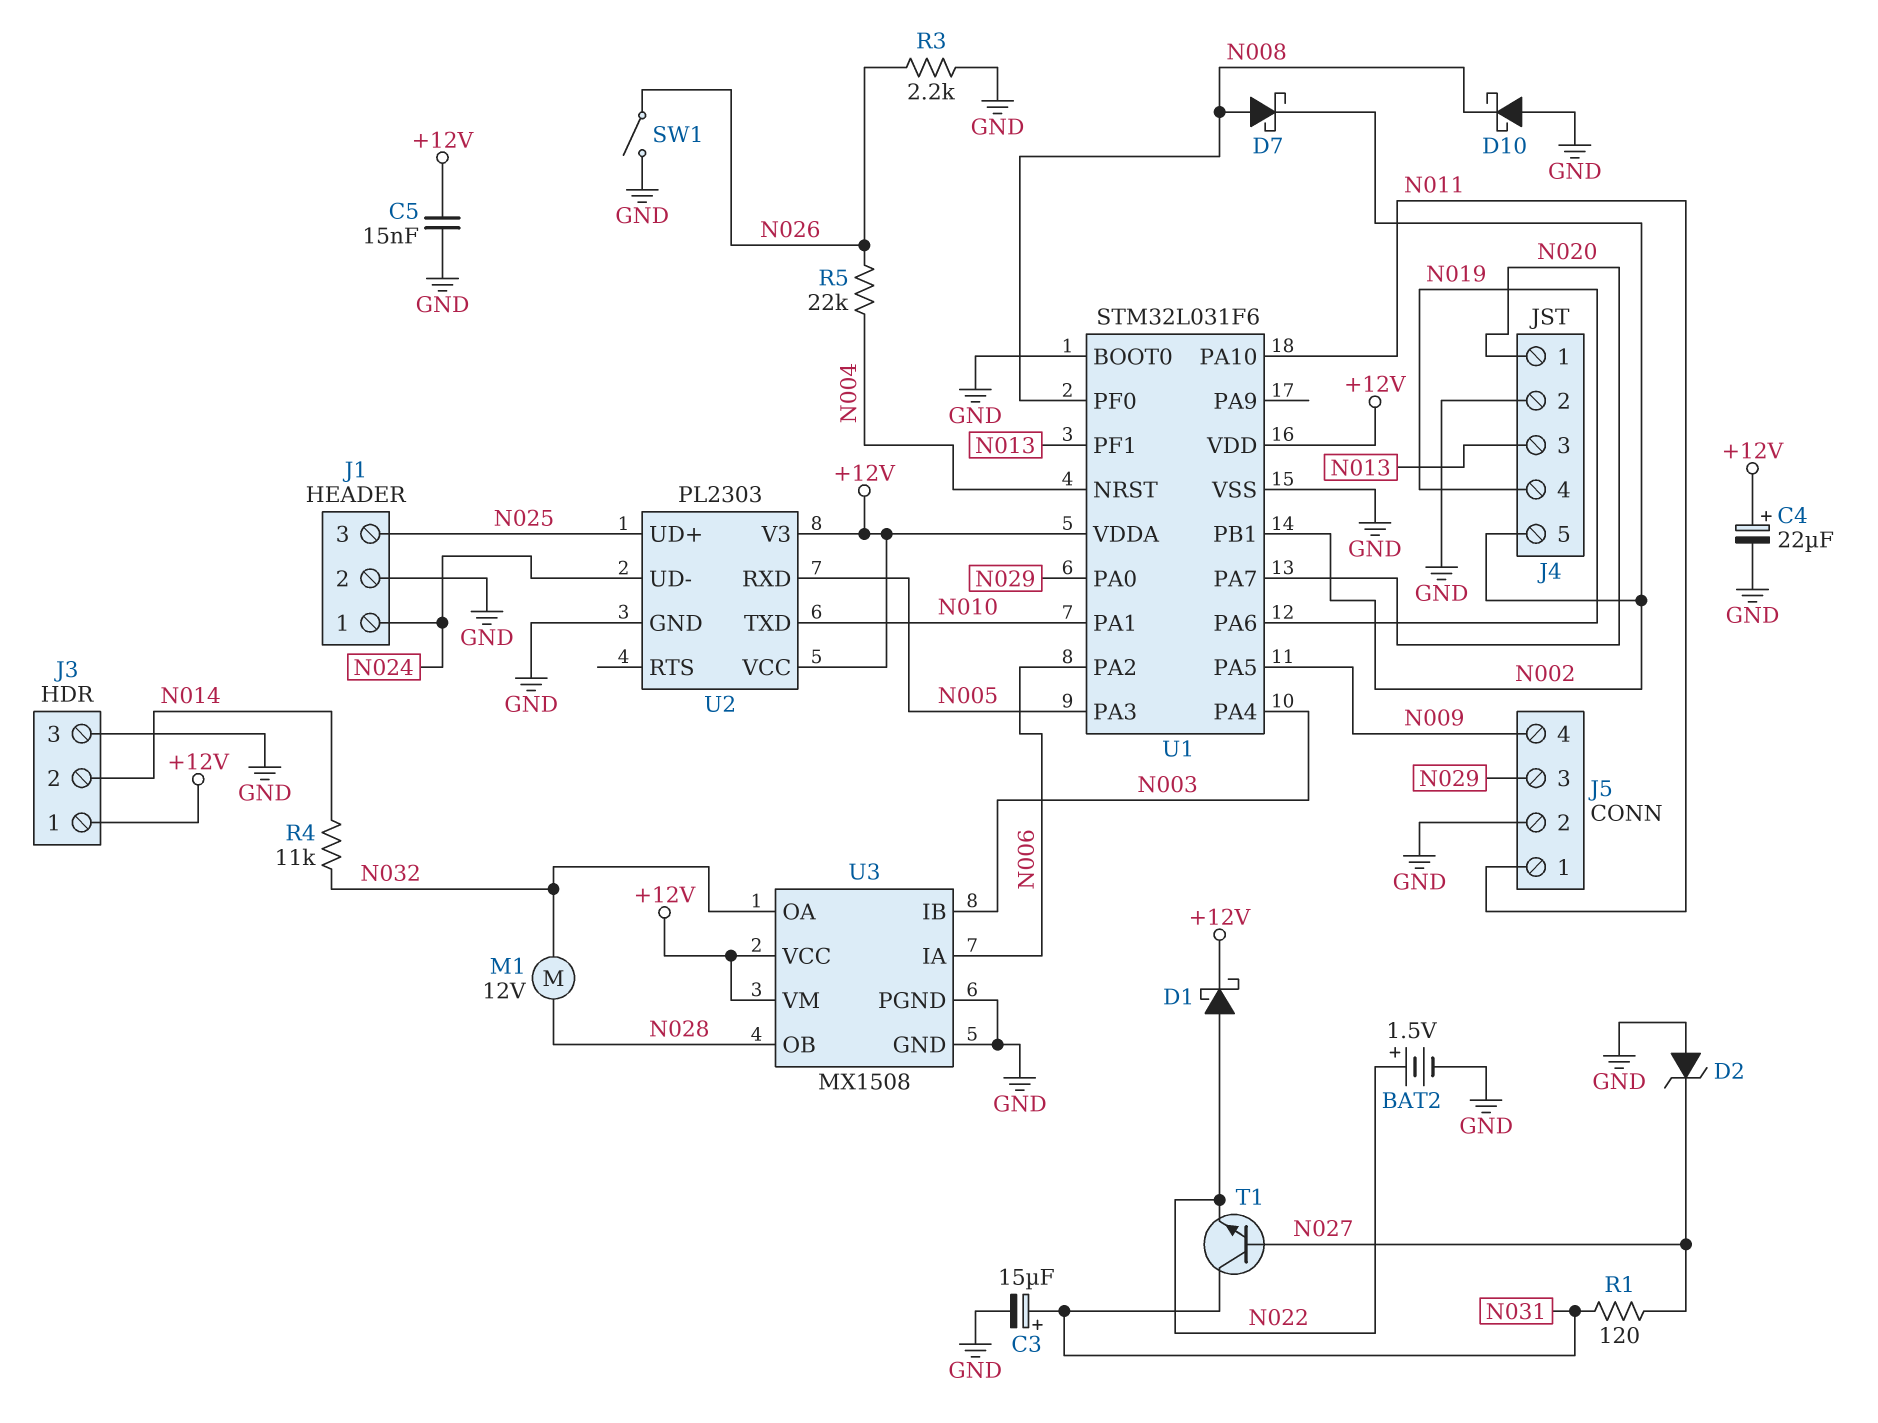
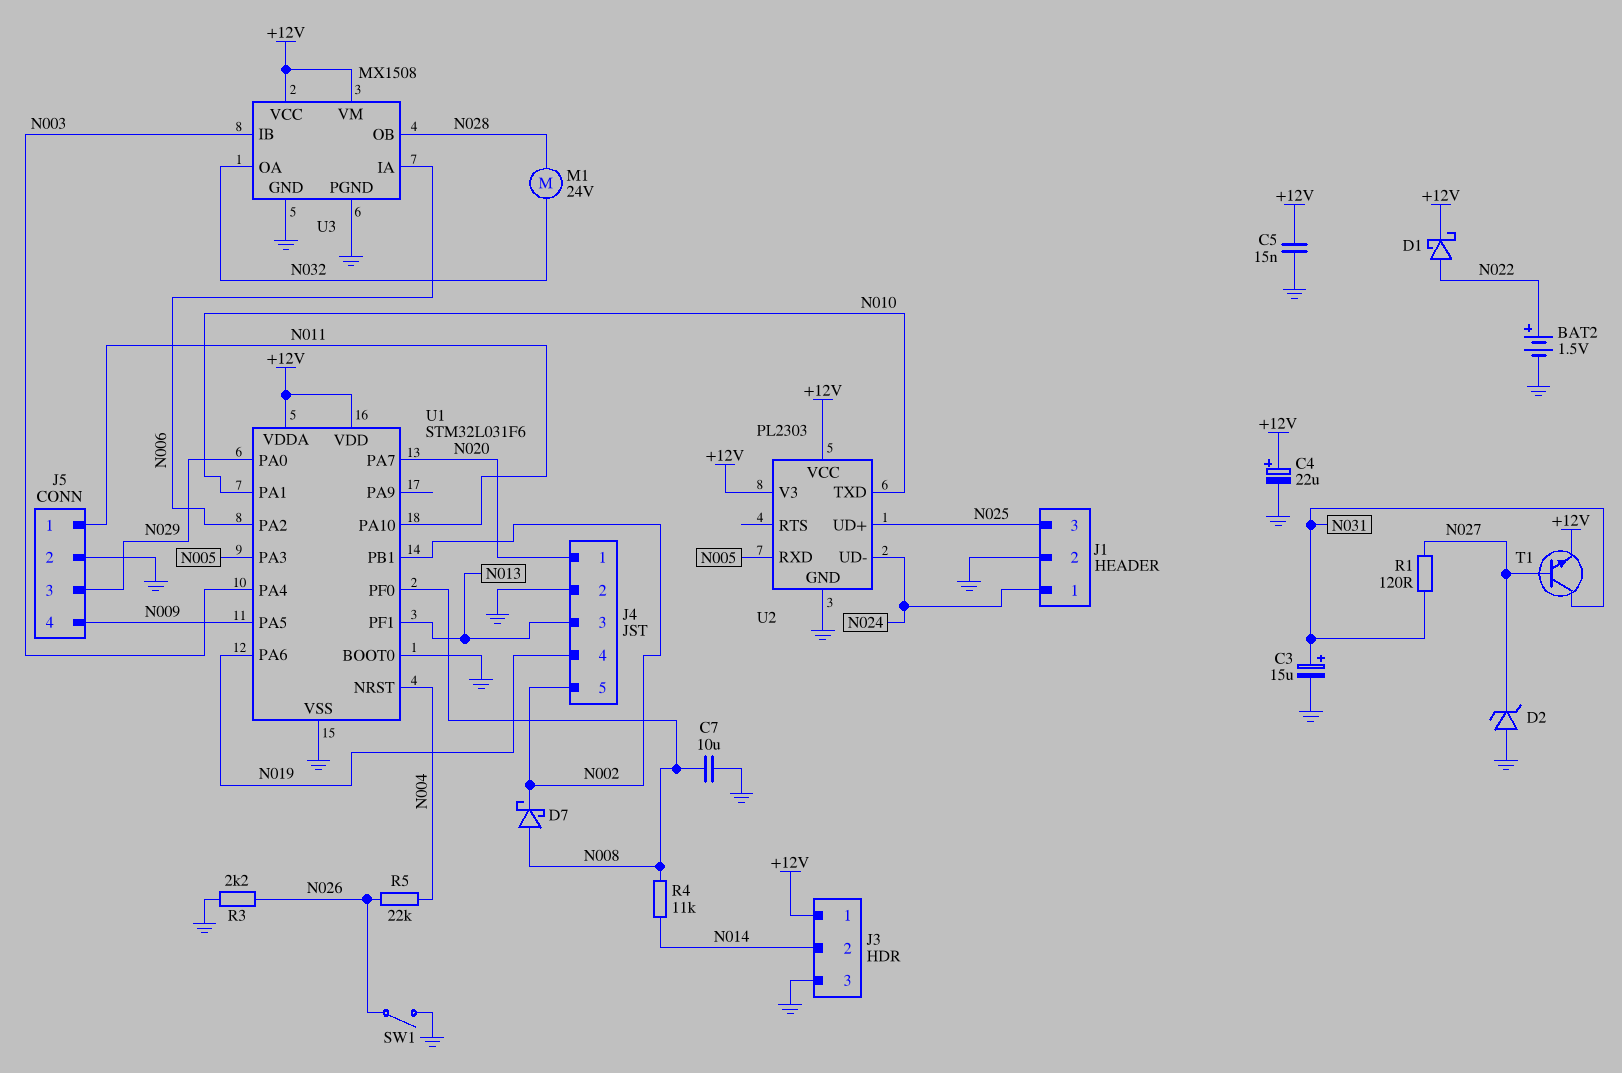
C7: none -> 10uF (GND, N008)
D10: schottky (A GND, K N008) -> none
M1: motor 12V (N028, N032) -> motor 24V (N028, N032)
R4: 11k (N014, N032) -> 11k (N008, N014)
T1: NPN (B N027, C N031, E N022) -> NPN (B N027, C N031, E +12V)

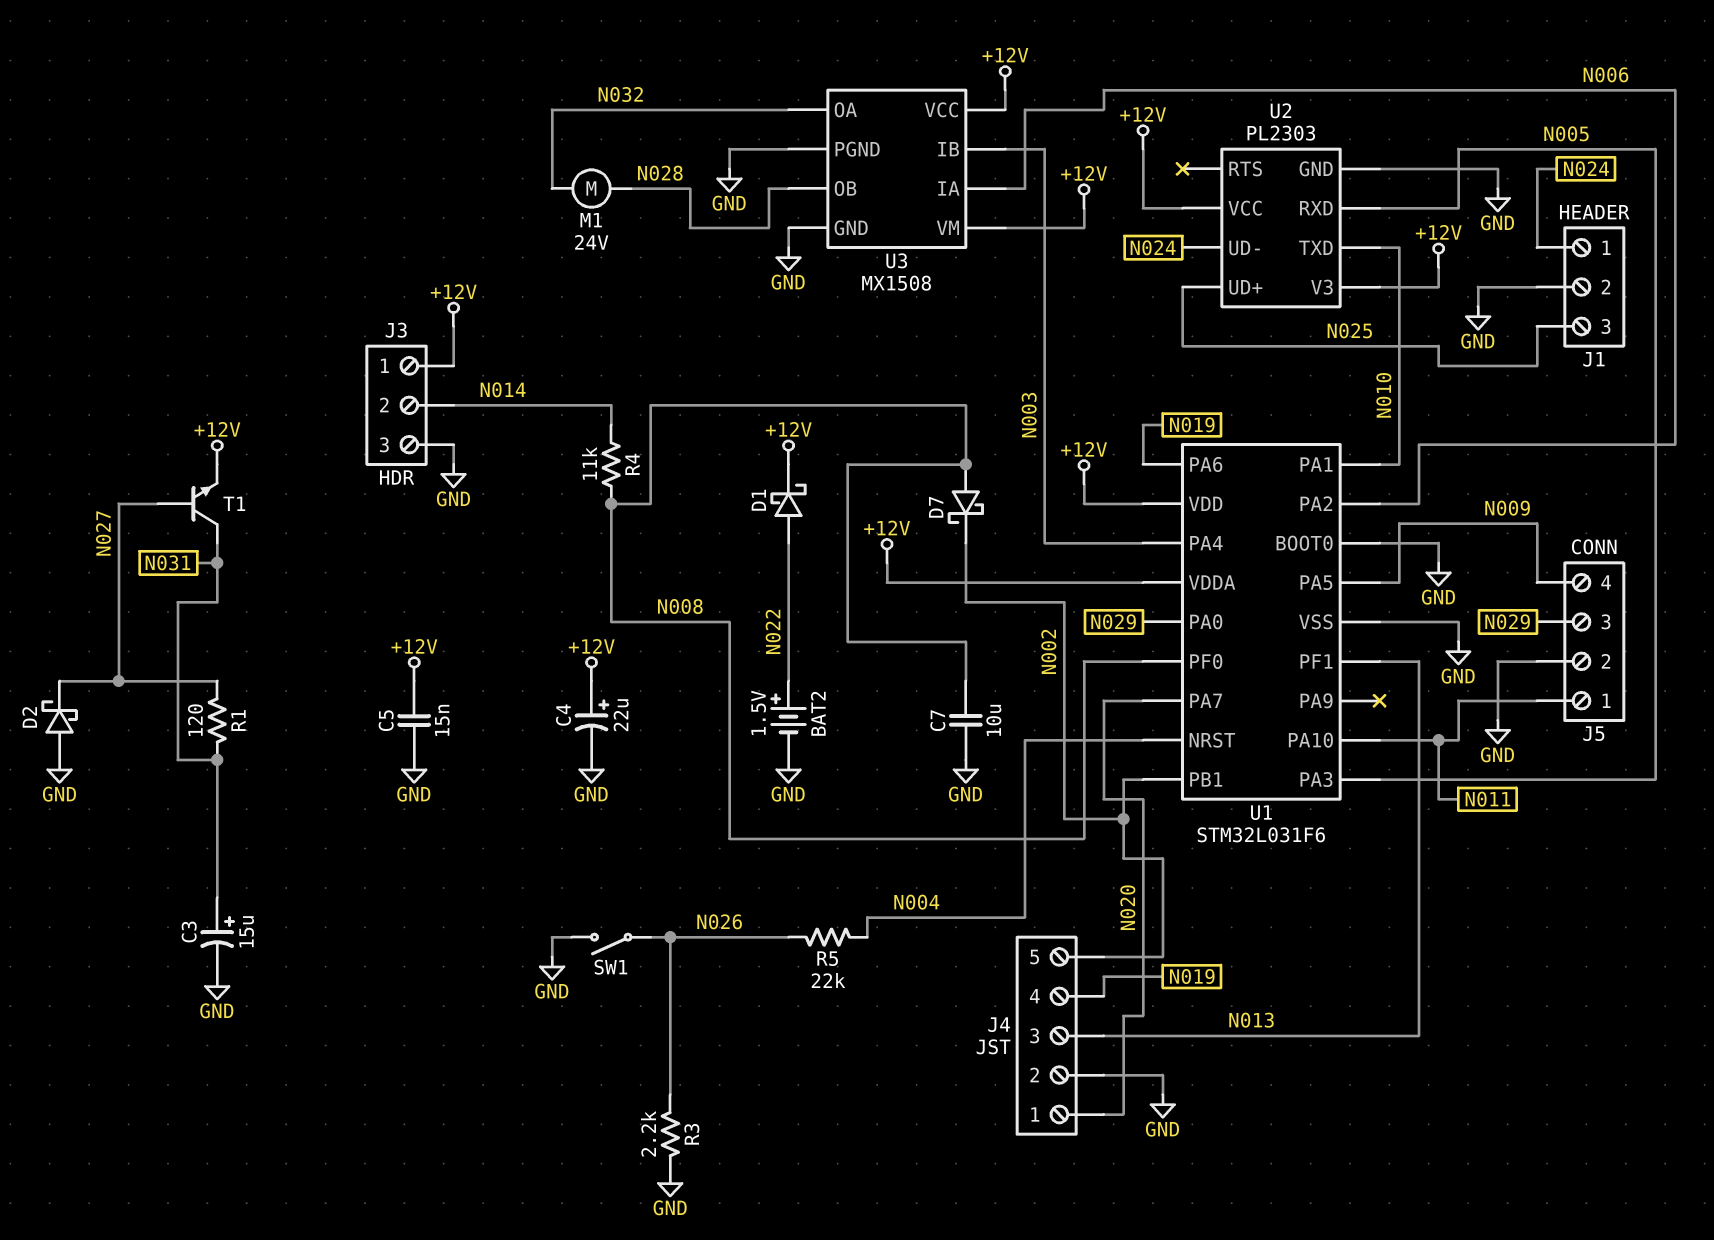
D2: zener (A GND, K N027) -> schottky (A GND, K N027)

